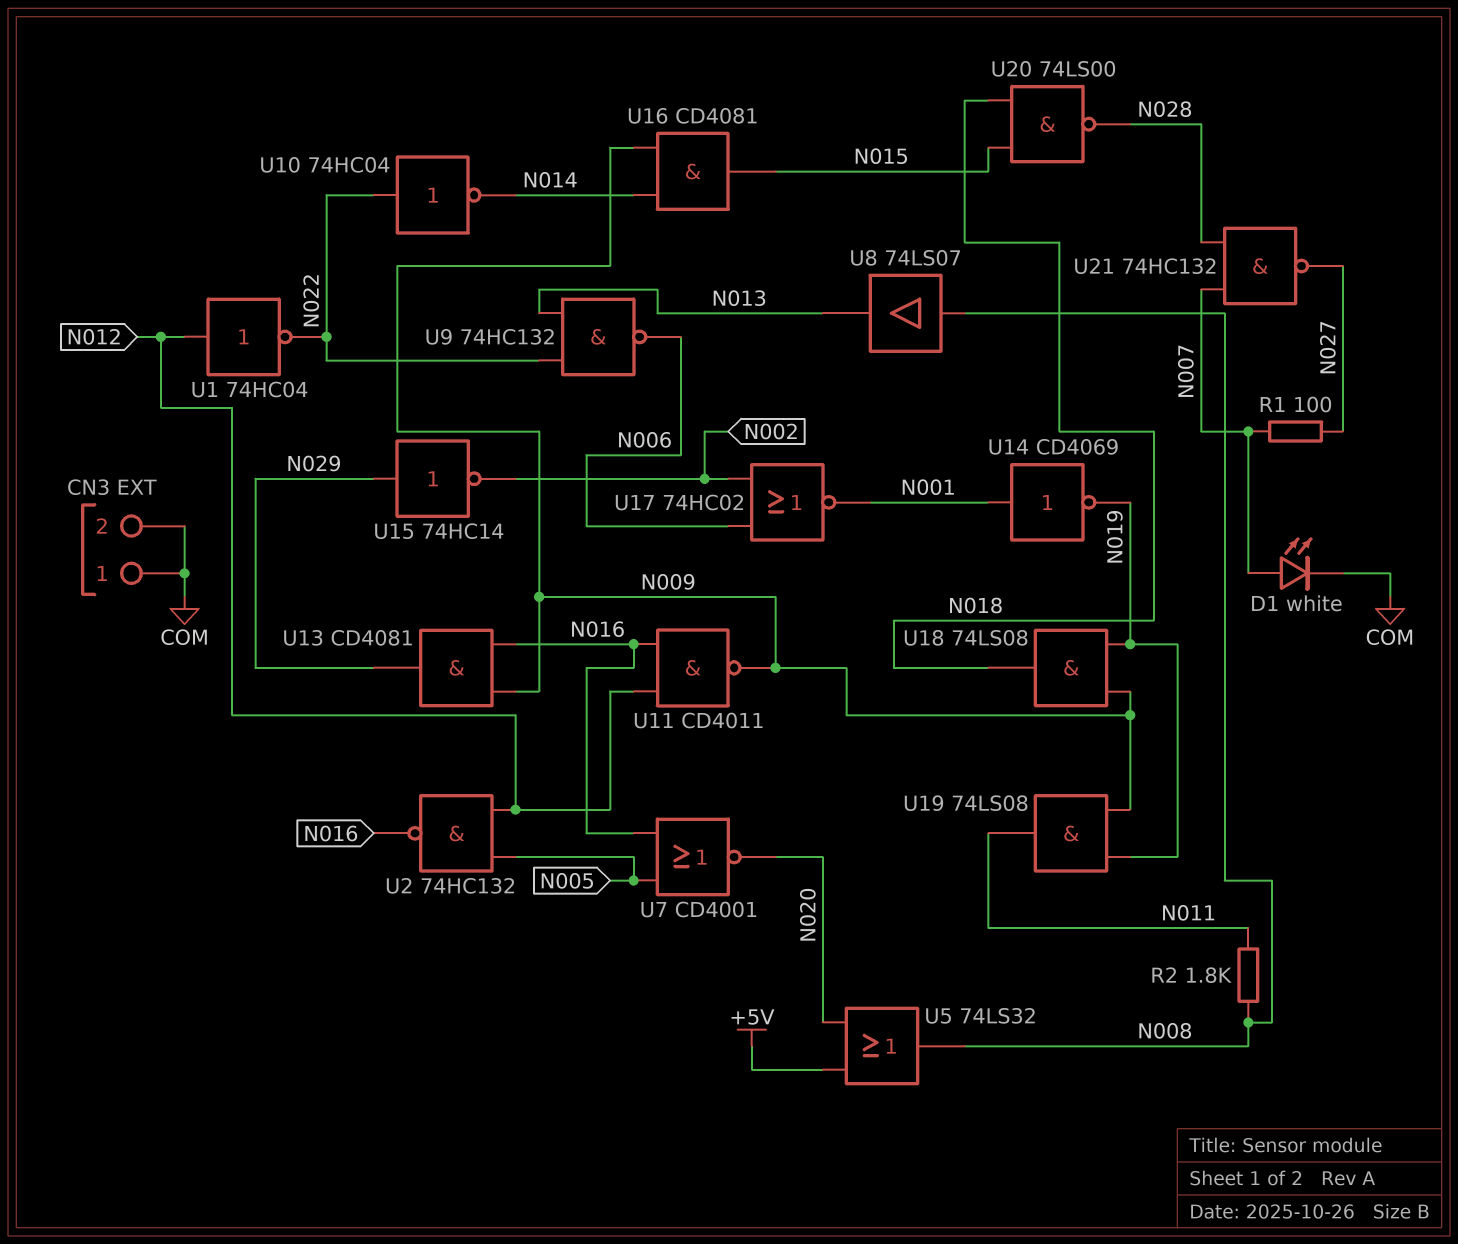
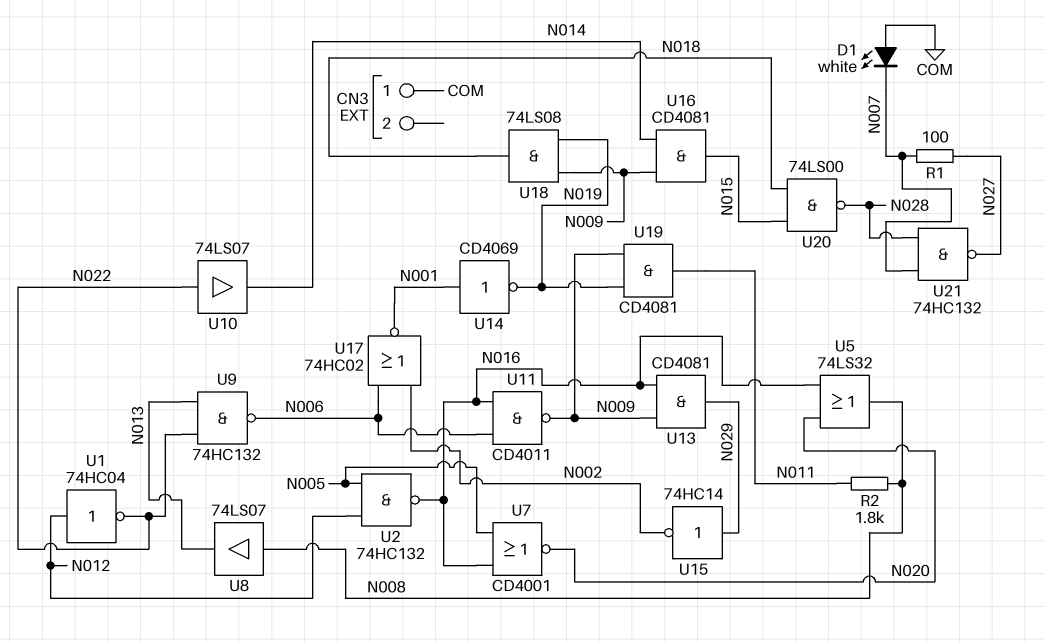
CN3 pin 2: COM -> none
D1: LED white (A N007, K COM) -> LED white (A COM, K N007)
U5: OR 74LS32 (in +5V, in N020, out N008) -> OR 74LS32 (in N016, in N020, out N008)
U10: NOT 74HC04 (in N022, out N014) -> buffer 74LS07 (in N022, out N014)
U11: NAND CD4011 (in N012, in N016, out N009) -> NAND CD4011 (in N006, in N016, out N009)
U19: AND 74LS08 (in N009, in N019, out N011) -> AND CD4081 (in N009, in N019, out N011)

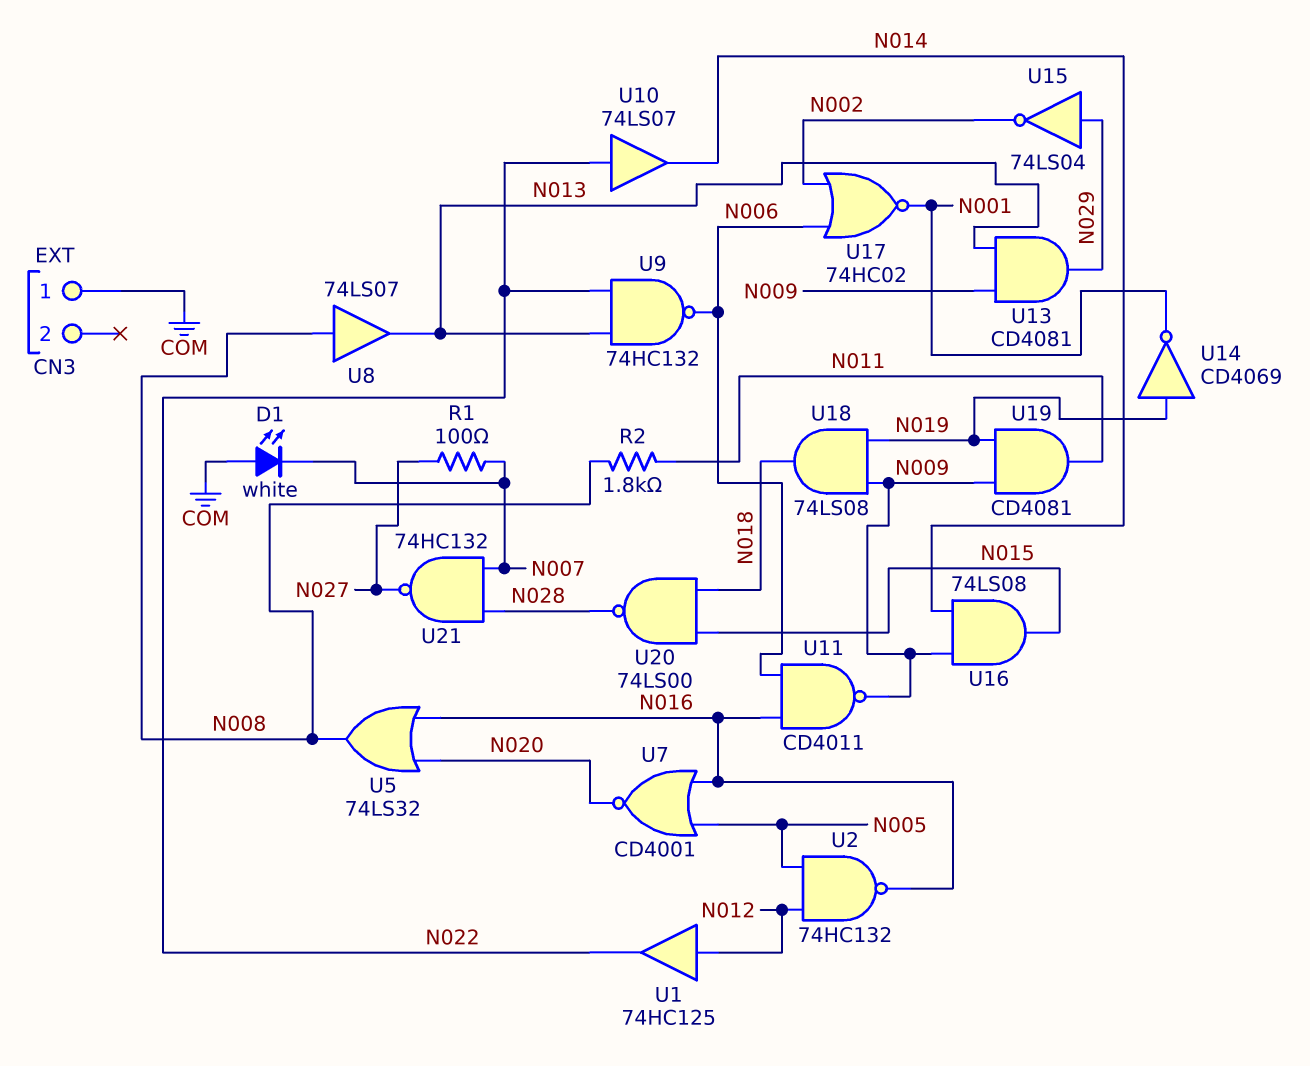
U1: NOT 74HC04 (in N012, out N022) -> buffer 74HC125 (in N012, out N022)
U13: AND CD4081 (in N009, in N016, out N029) -> AND CD4081 (in N009, in N013, out N029)
U14: NOT CD4069 (in N001, out N019) -> NOT CD4069 (in N019, out N001)
U15: NOT 74HC14 (in N029, out N002) -> NOT 74LS04 (in N029, out N002)
U16: AND CD4081 (in N009, in N014, out N015) -> AND 74LS08 (in N009, in N014, out N015)

